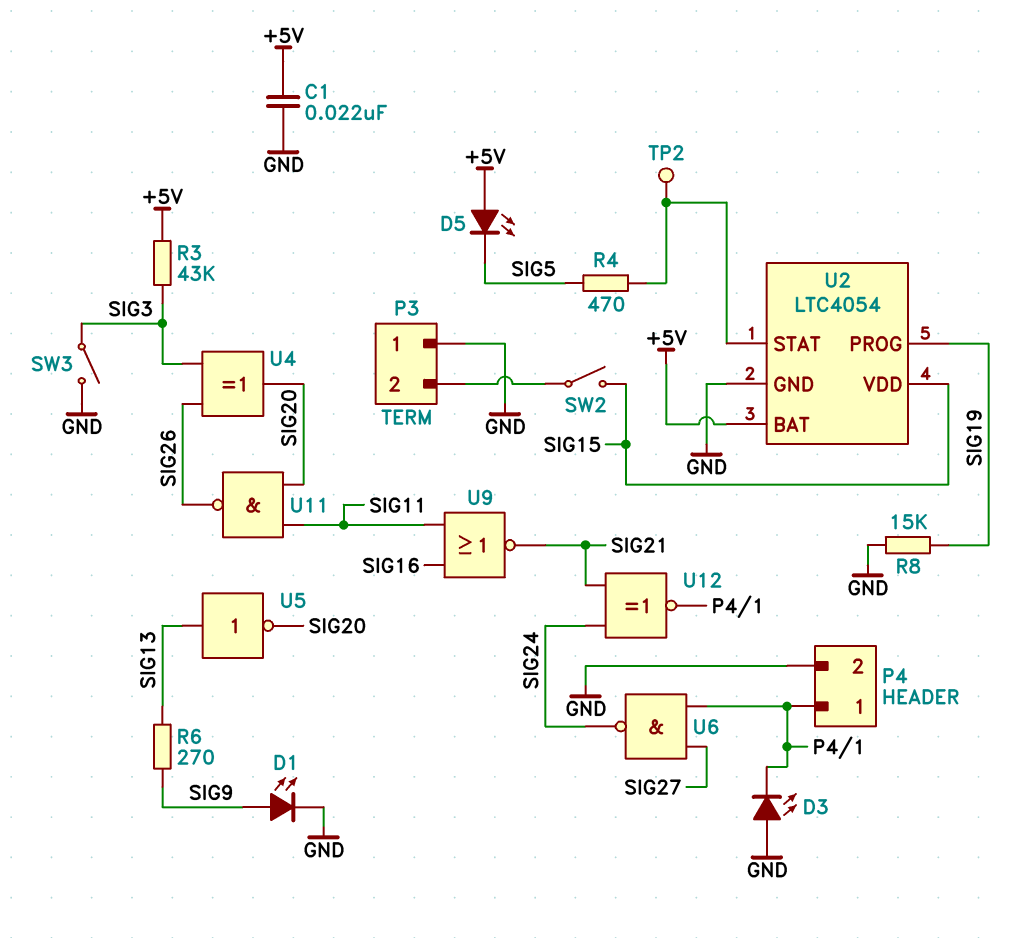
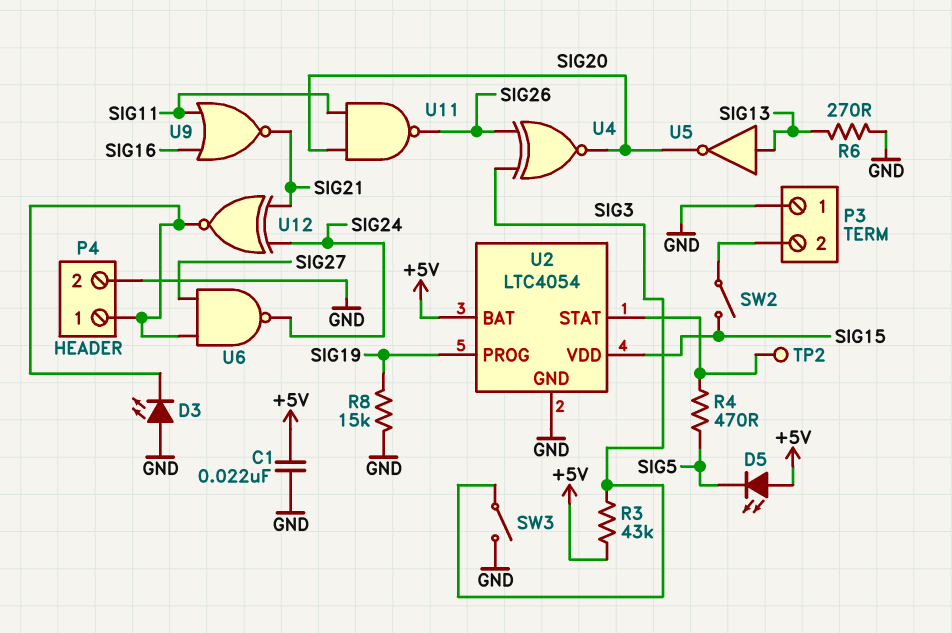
D1: LED (A SIG9, K GND) -> none
R6: 270 (SIG9, SIG13) -> 270 (GND, SIG13)
U4: XOR (in SIG3, in SIG26, out SIG20) -> XNOR (in SIG3, in SIG26, out SIG20)

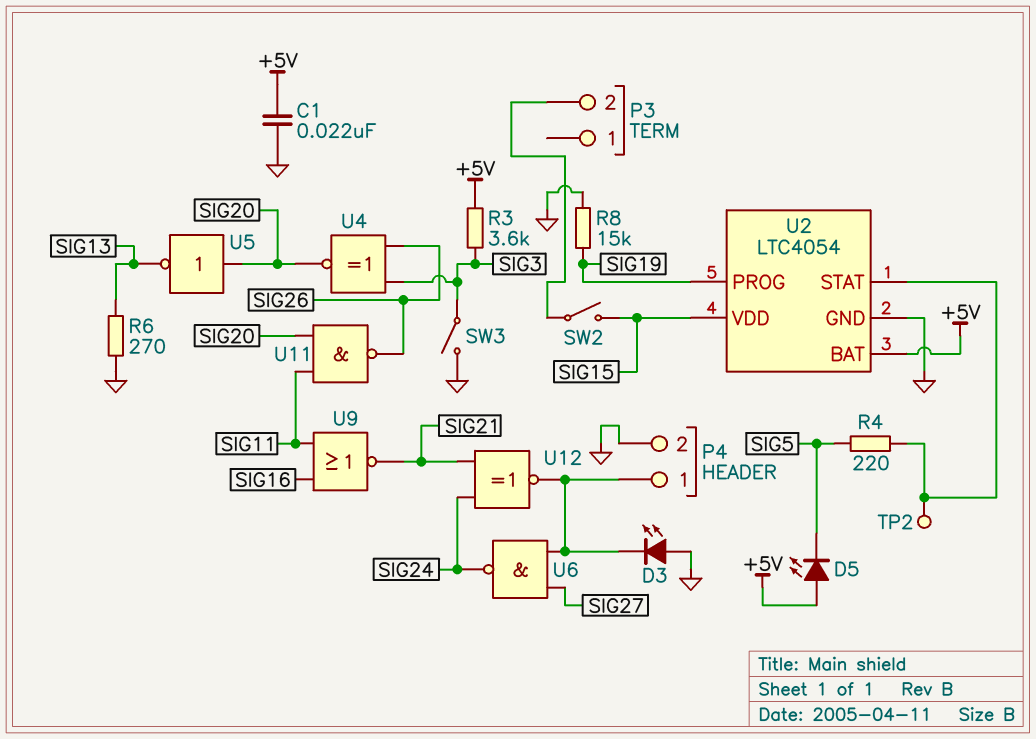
P3 pin 1: GND -> none
R3: 43k (+5V, SIG3) -> 3.6k (+5V, SIG3)
R4: 470 (SIG5, U2/STAT) -> 220 (SIG5, U2/STAT)
U5: NOT (in SIG13, out SIG20) -> NOT (in SIG20, out SIG13)

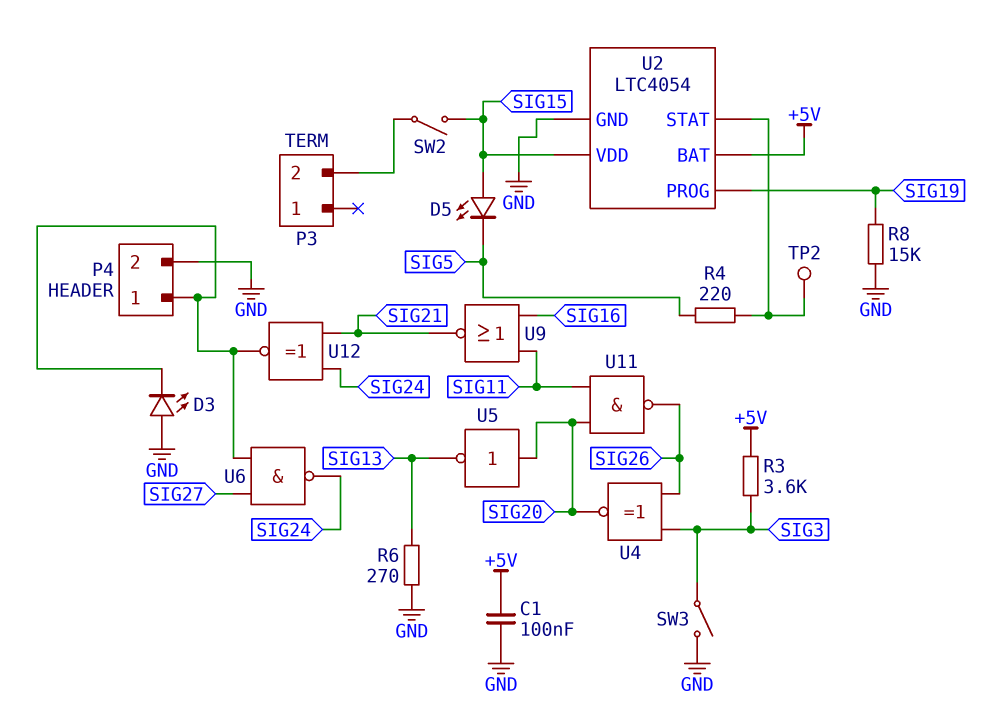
C1: 22nF (+5V, GND) -> 100nF (+5V, GND)
D5: LED (A +5V, K SIG5) -> LED (A SIG15, K SIG5)

